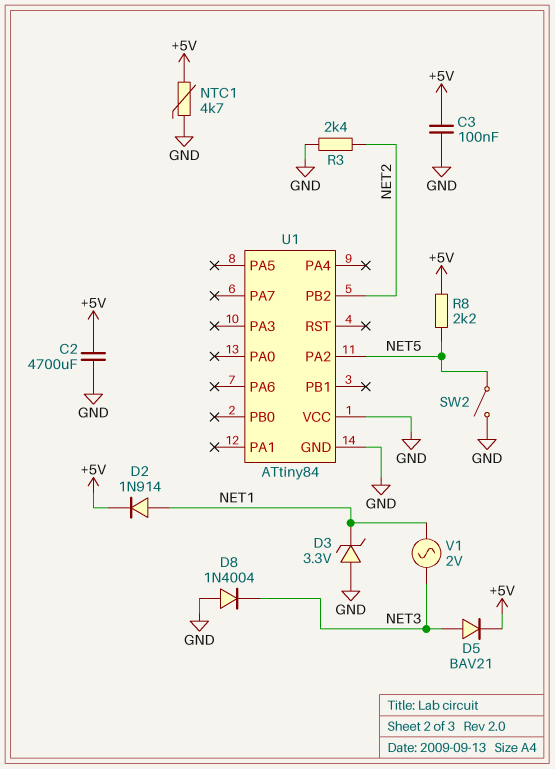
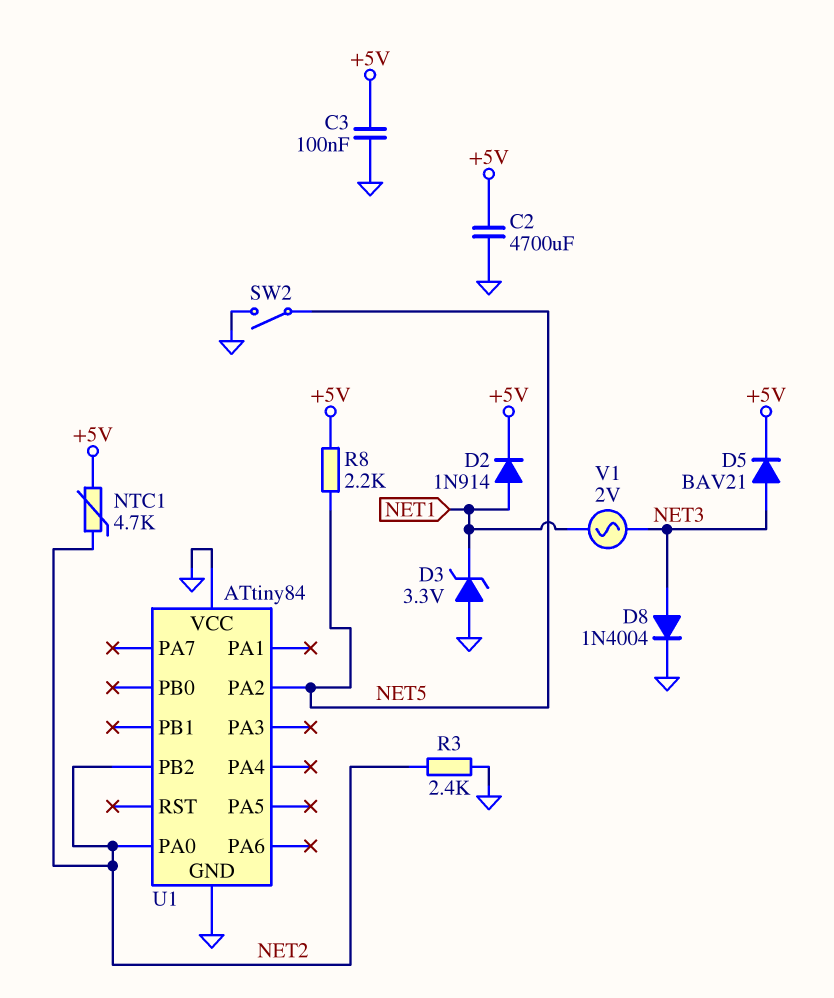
D8: diode 1N4004 (A GND, K NET3) -> diode 1N4004 (A NET3, K GND)
NTC1: 4.7k (+5V, GND) -> 4.7k (+5V, NET2)
U1 pin PA0: none -> NET2

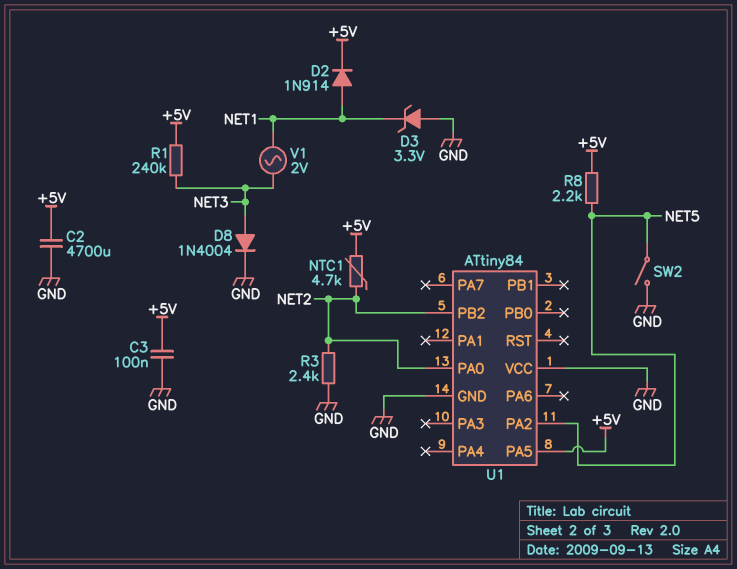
D5: diode BAV21 (A NET3, K +5V) -> none
R1: none -> 240k (+5V, NET3)
U1 pin PA5: none -> +5V

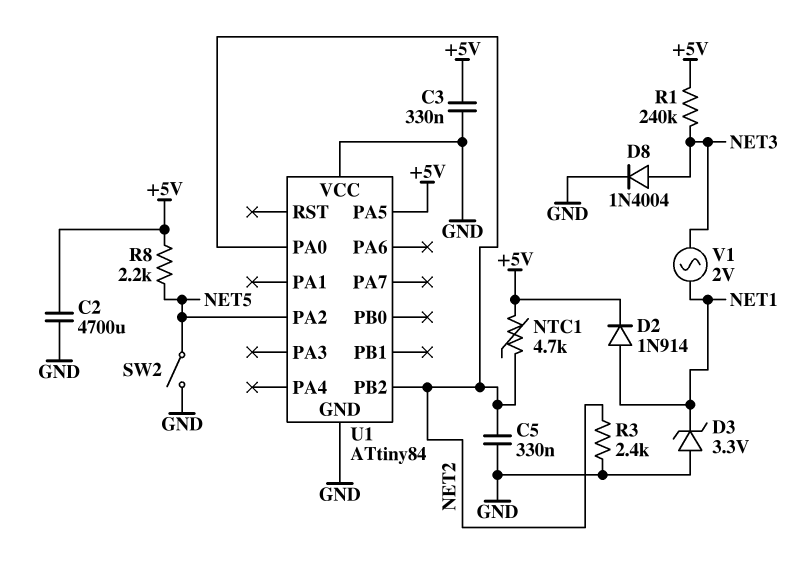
C3: 100nF (+5V, GND) -> 330nF (+5V, GND)
C5: none -> 330nF (GND, NET2)

